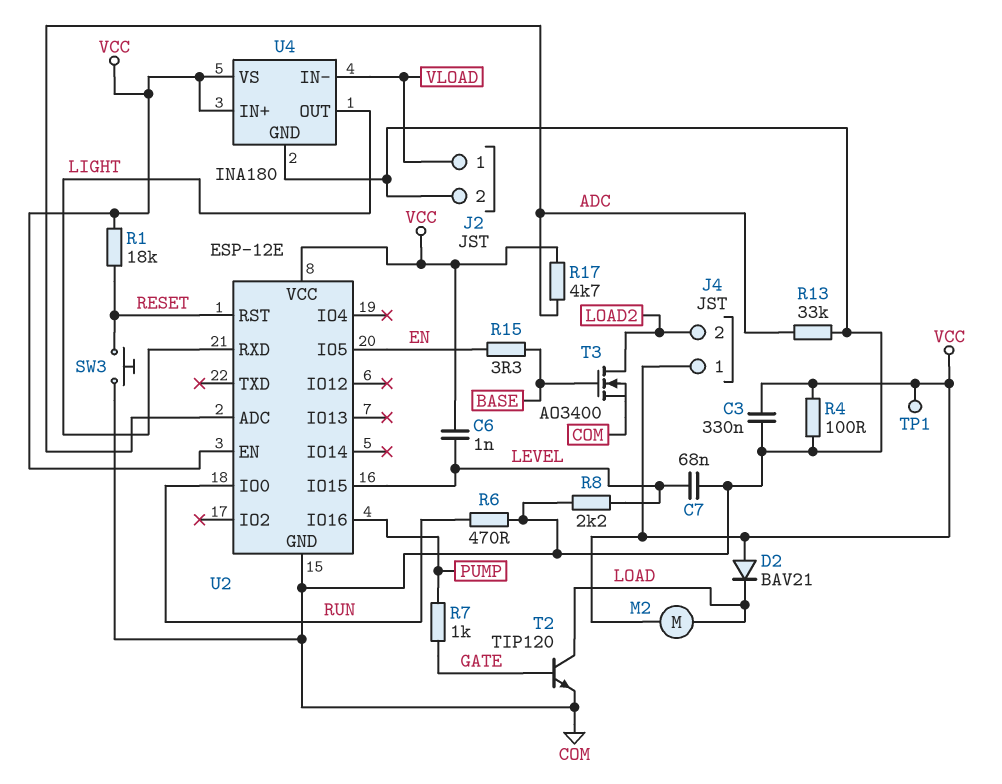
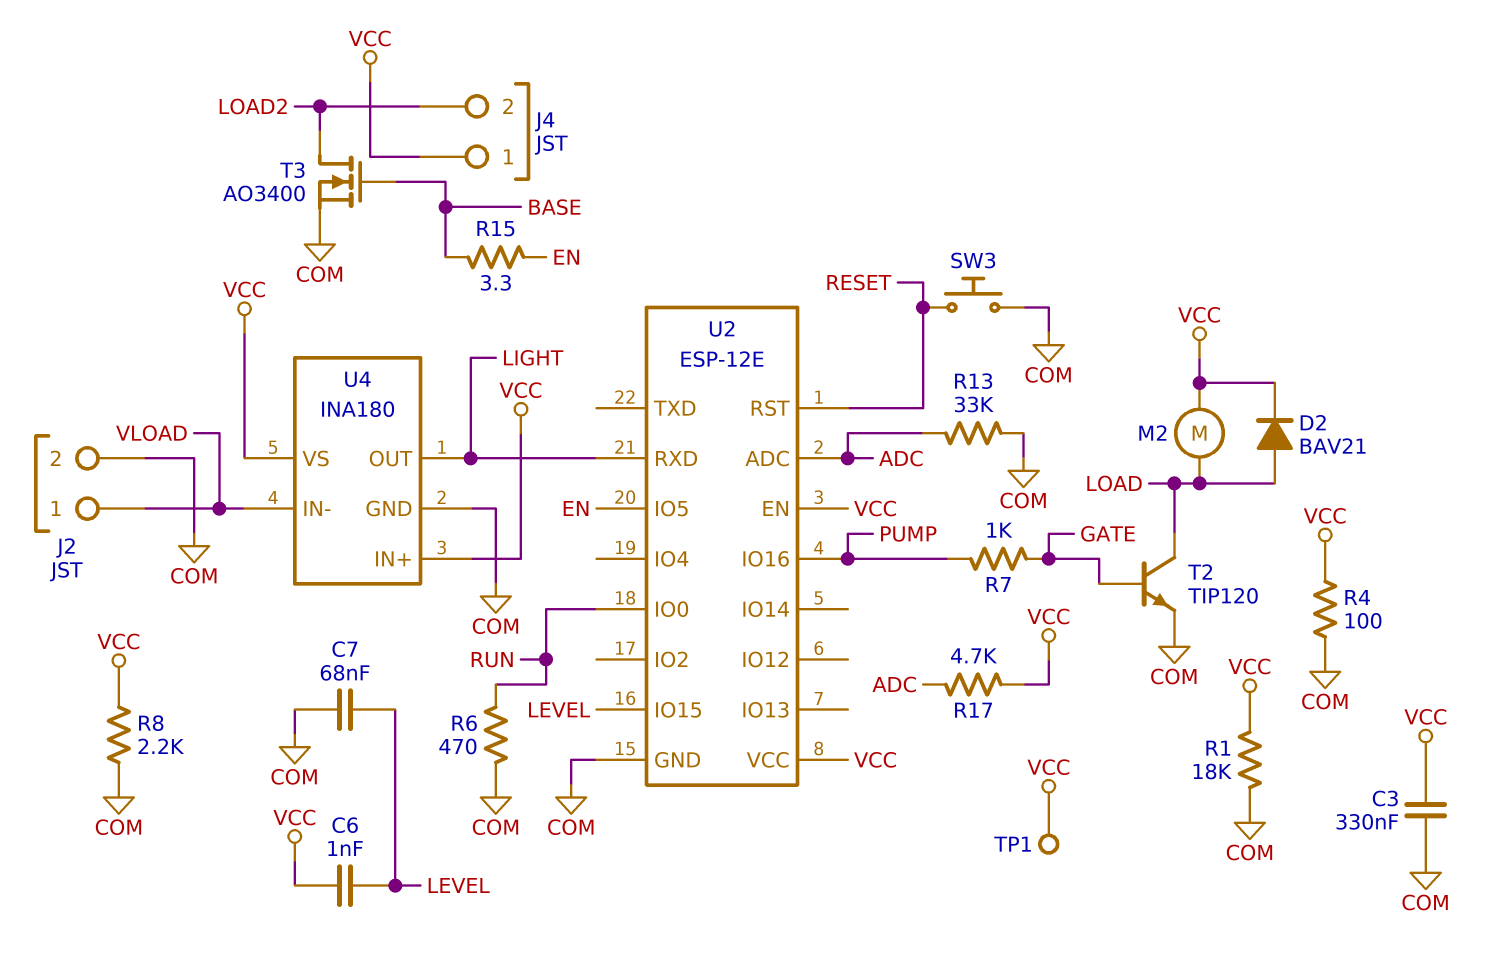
D2: diode BAV21 (A VCC, K LOAD) -> diode BAV21 (A LOAD, K VCC)
R1: 18k (RESET, VCC) -> 18k (COM, VCC)
R8: 2.2k (COM, LEVEL) -> 2.2k (COM, VCC)

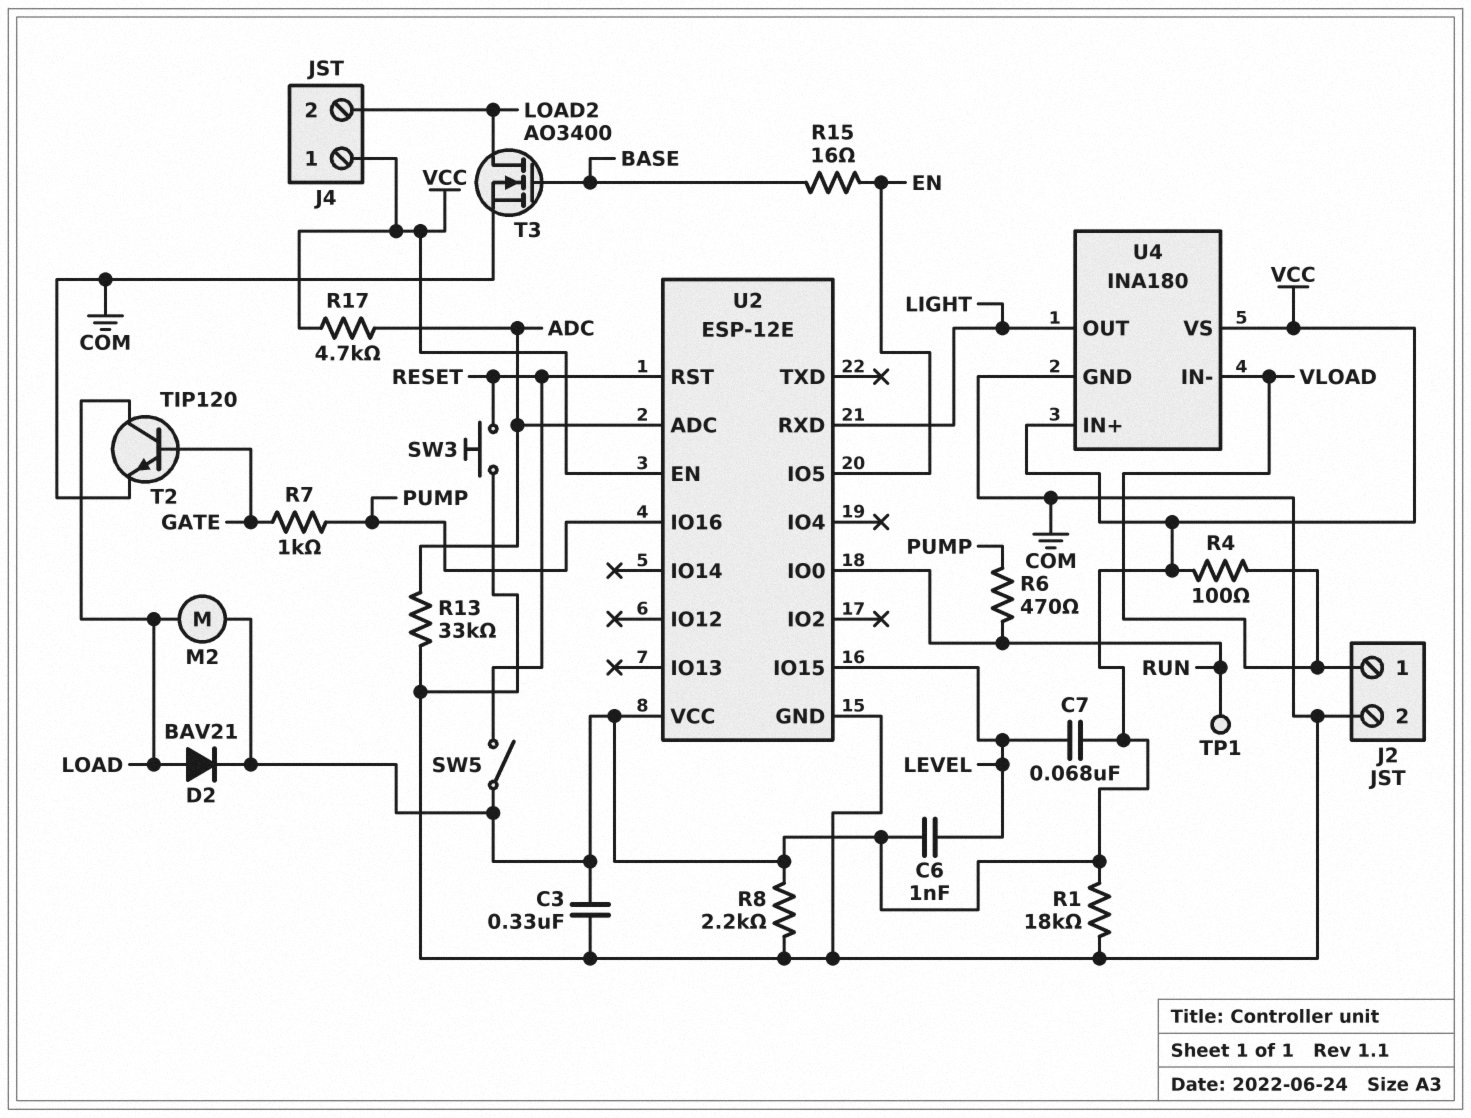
C7: 68nF (COM, LEVEL) -> 68nF (LEVEL, VCC)
R4: 100 (COM, VCC) -> 100 (VCC, VLOAD)
R6: 470 (COM, RUN) -> 470 (PUMP, RUN)
R15: 3.3 (BASE, EN) -> 16 (BASE, EN)
SW5: none -> switch (RESET, VCC)
TP1: test point (VCC) -> test point (RUN)

